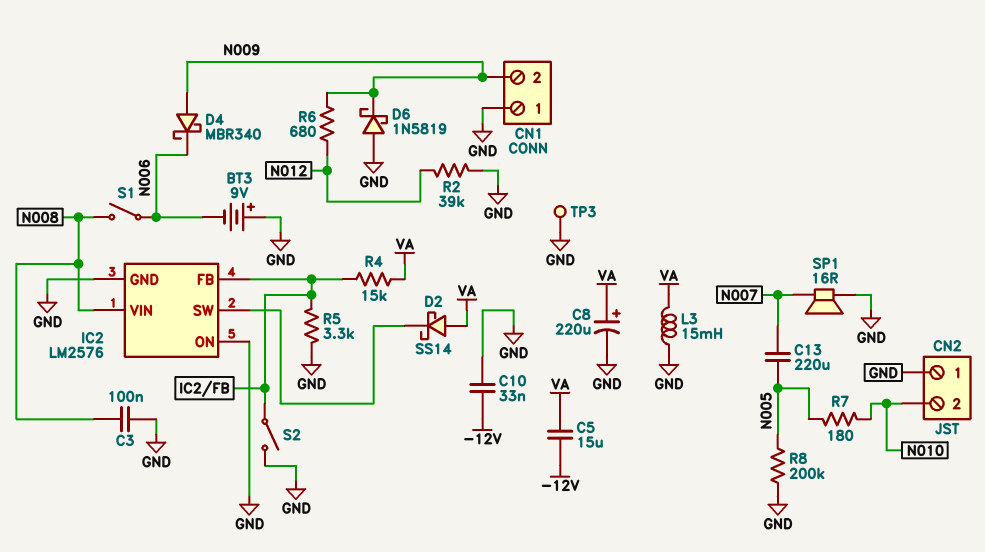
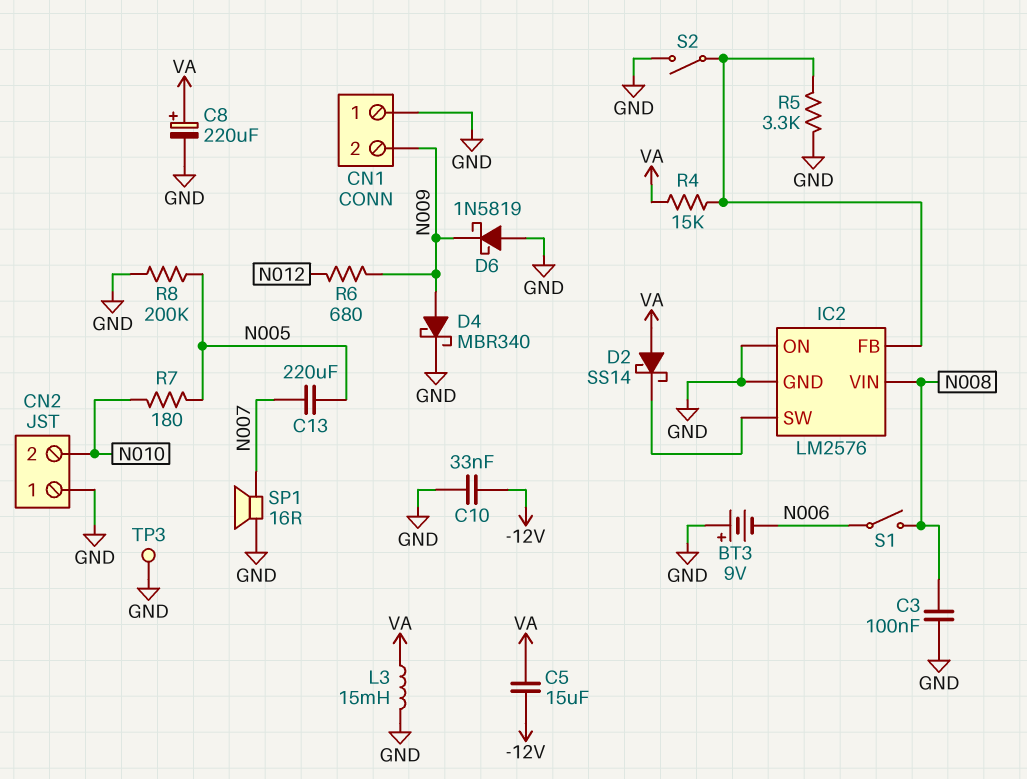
D4: schottky MBR340 (A N009, K N006) -> schottky MBR340 (A N009, K GND)
R2: 39k (GND, N012) -> none

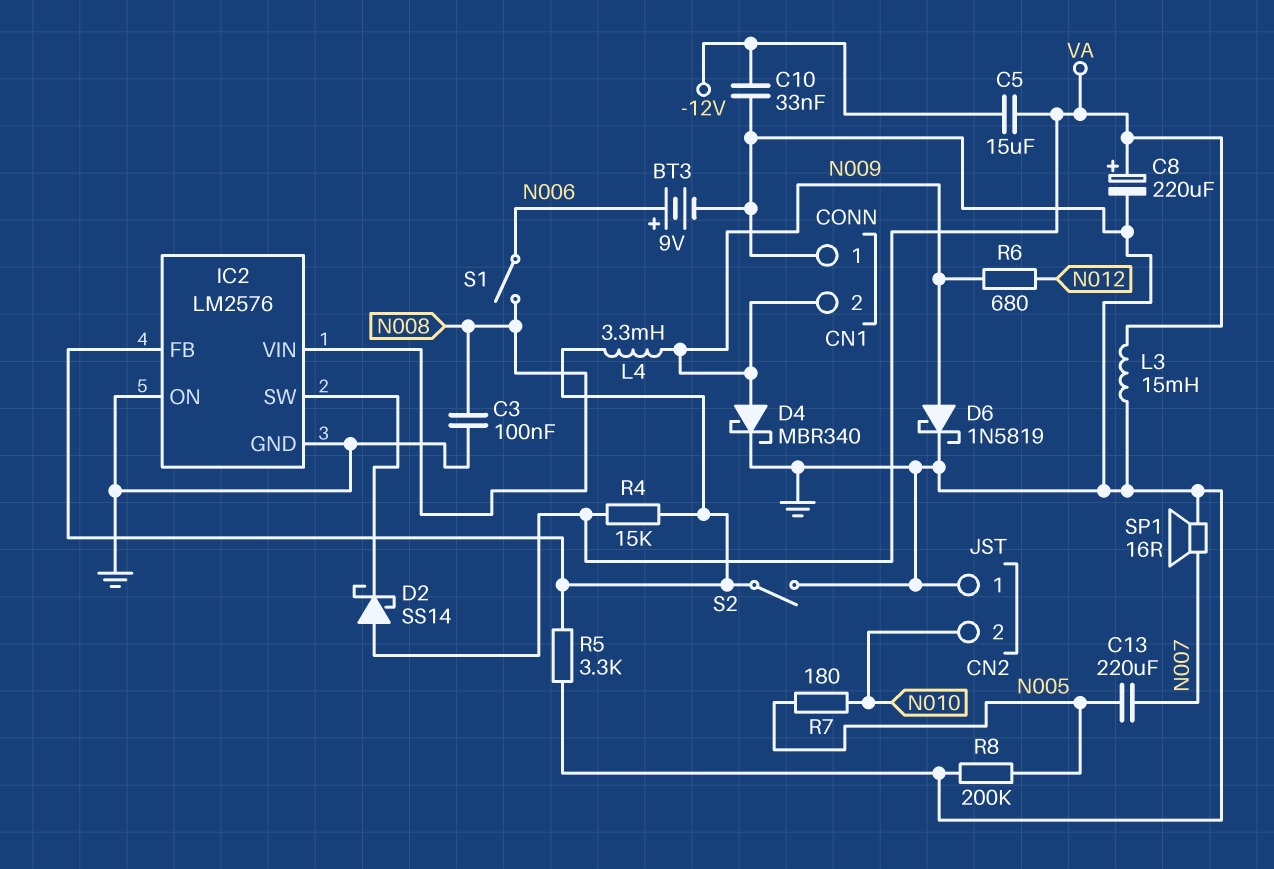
BT3: 9V (plus GND, minus N006) -> 9V (plus N006, minus GND)
D6: schottky 1N5819 (A GND, K N009) -> schottky 1N5819 (A N009, K GND)
L4: none -> 3.3mH (IC2/FB, N009)
TP3: test point (GND) -> none

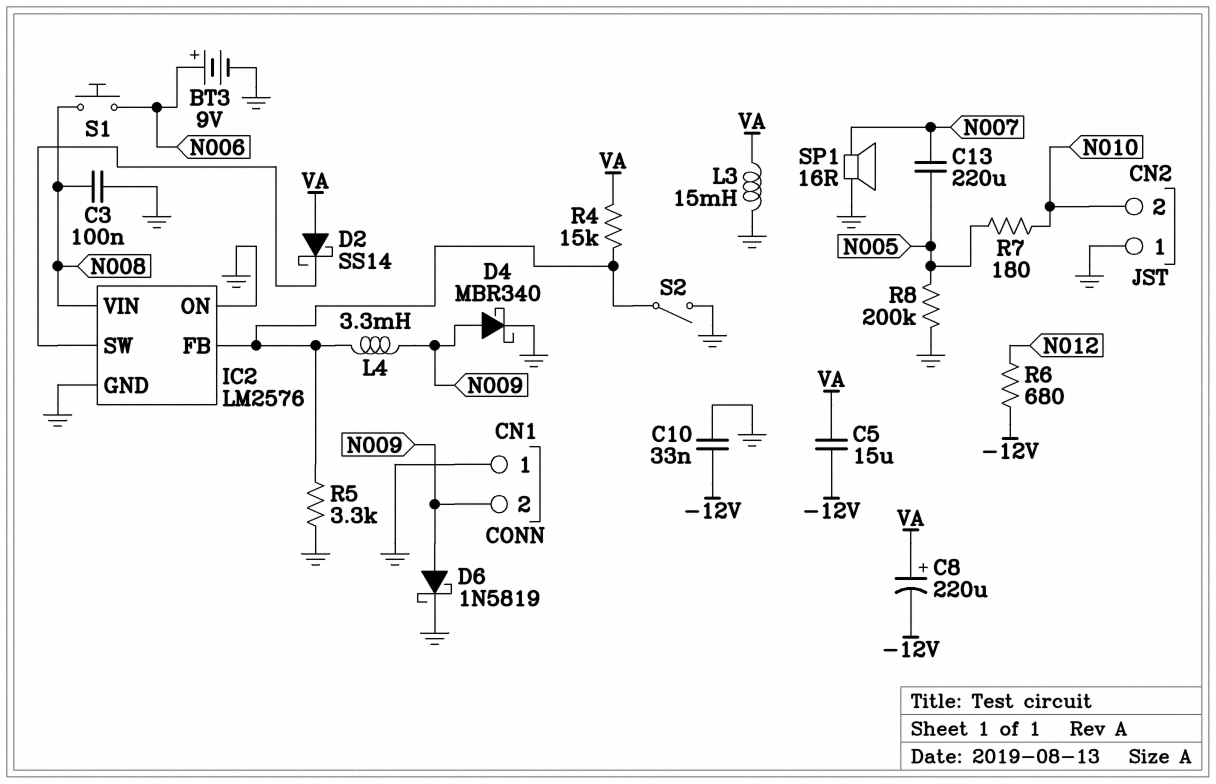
C8: 220uF (plus VA, minus GND) -> 220uF (plus VA, minus -12V)
R6: 680 (N009, N012) -> 680 (-12V, N012)
S1: switch (N006, N008) -> button (N006, N008)

